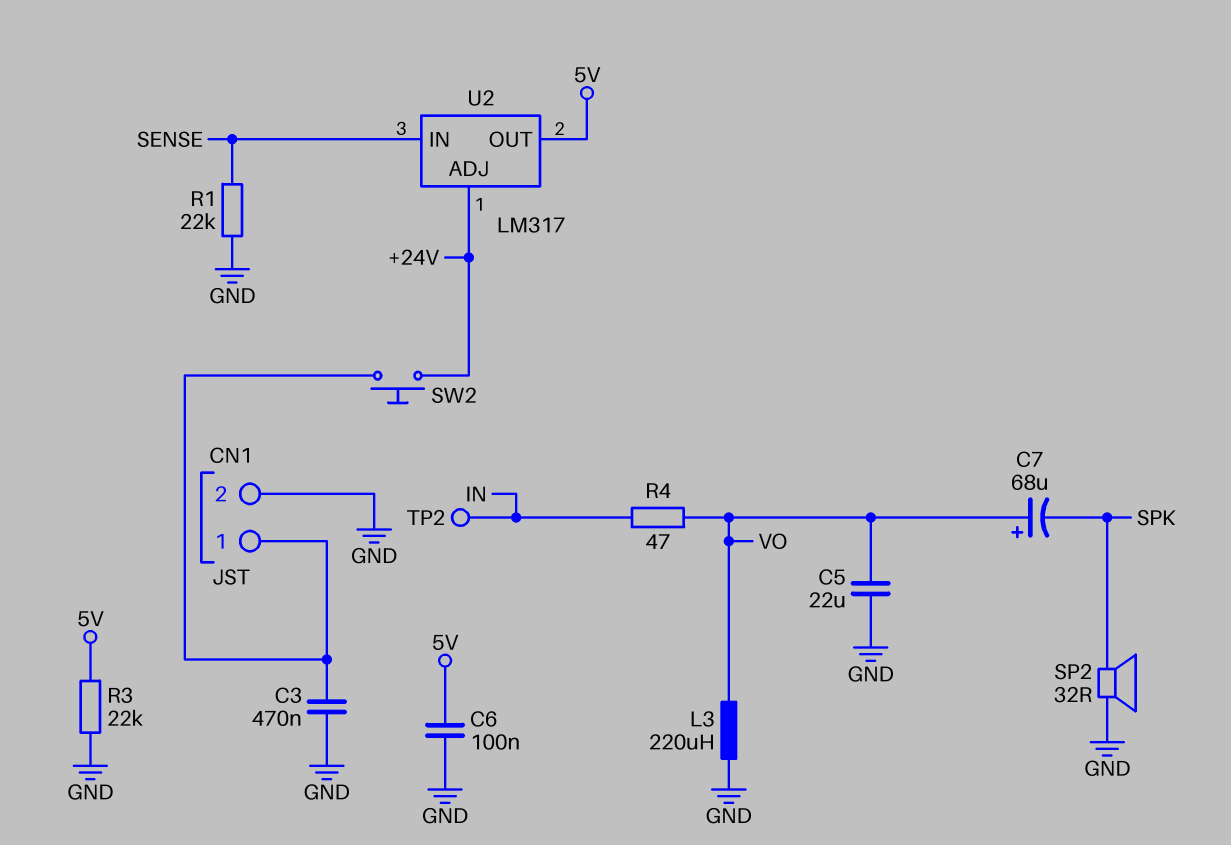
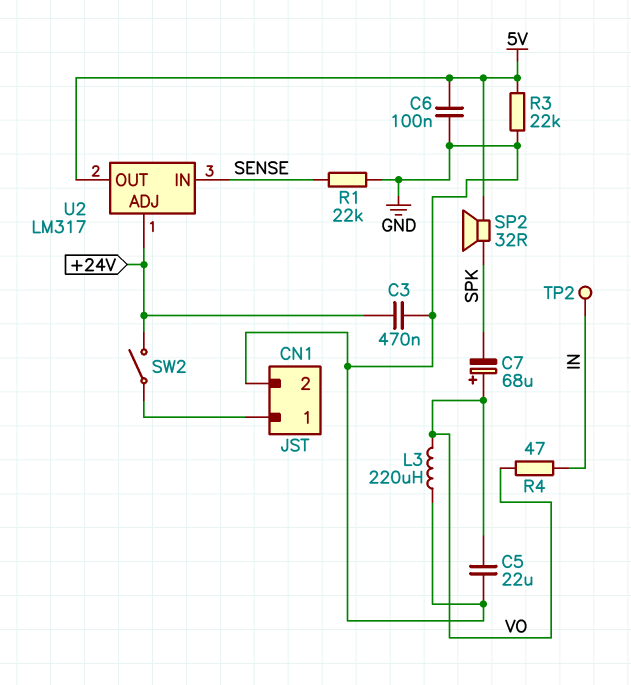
C3: 470nF (CN1/1, GND) -> 470nF (+24V, GND)
SP2: speaker 32R (GND, SPK) -> speaker 32R (5V, SPK)
SW2: button (+24V, CN1/1) -> switch (+24V, CN1/1)

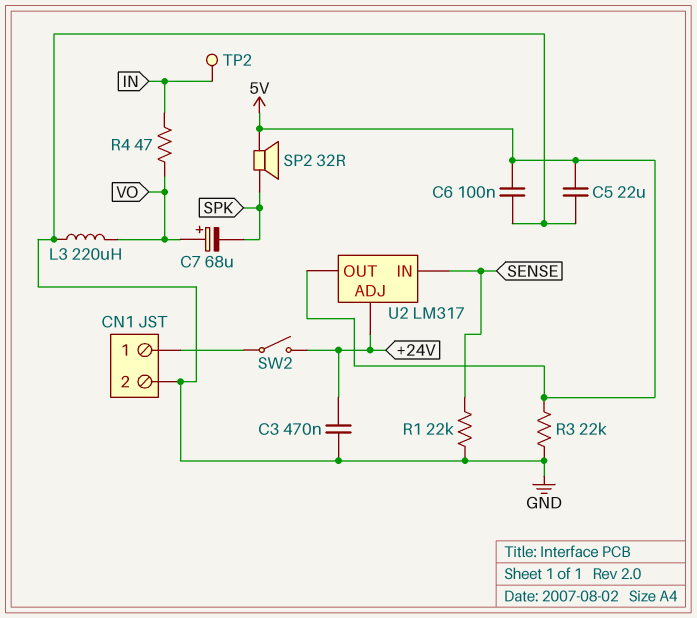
C5: 22uF (GND, VO) -> 22uF (5V, GND)

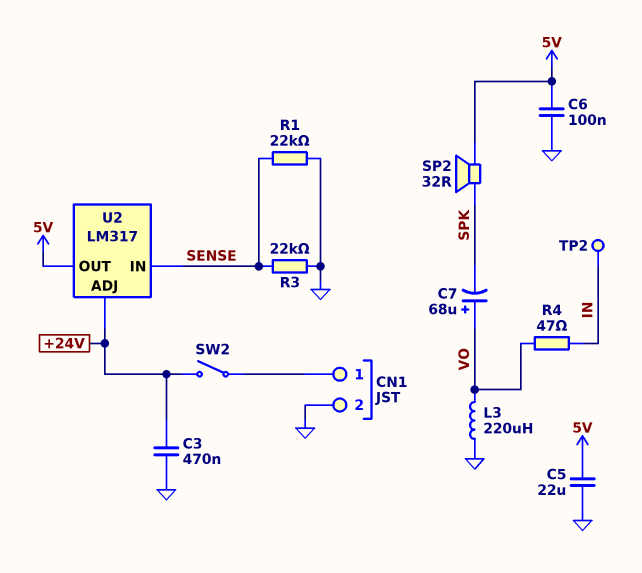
R3: 22k (5V, GND) -> 22k (GND, SENSE)

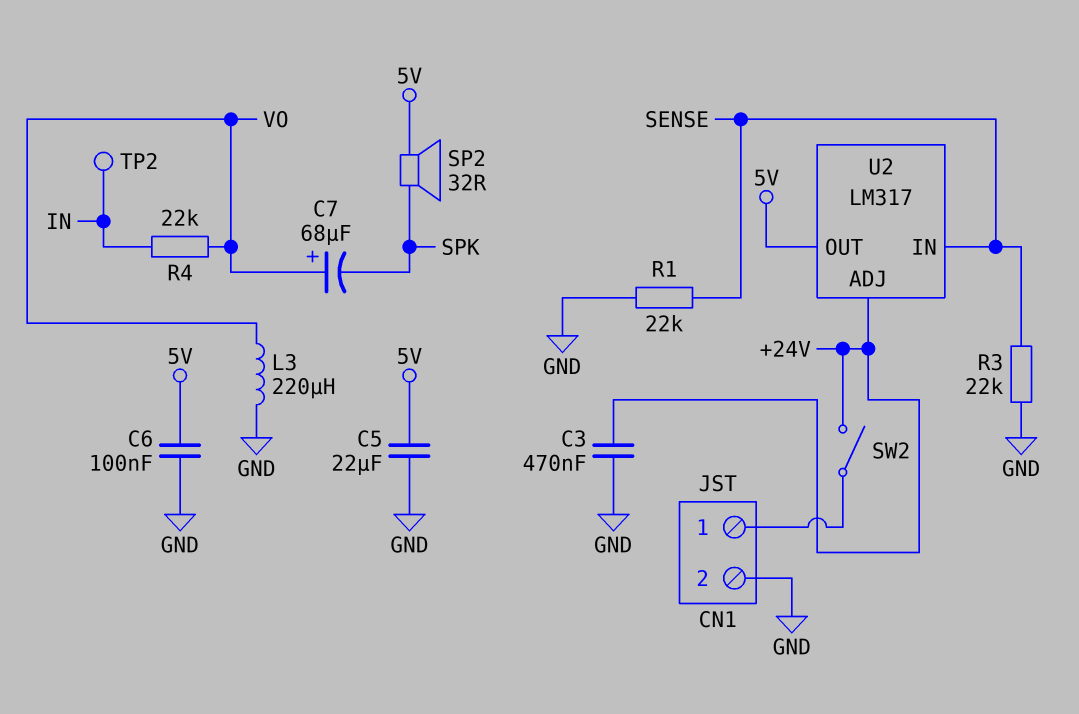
R4: 47 (IN, VO) -> 22k (IN, VO)

